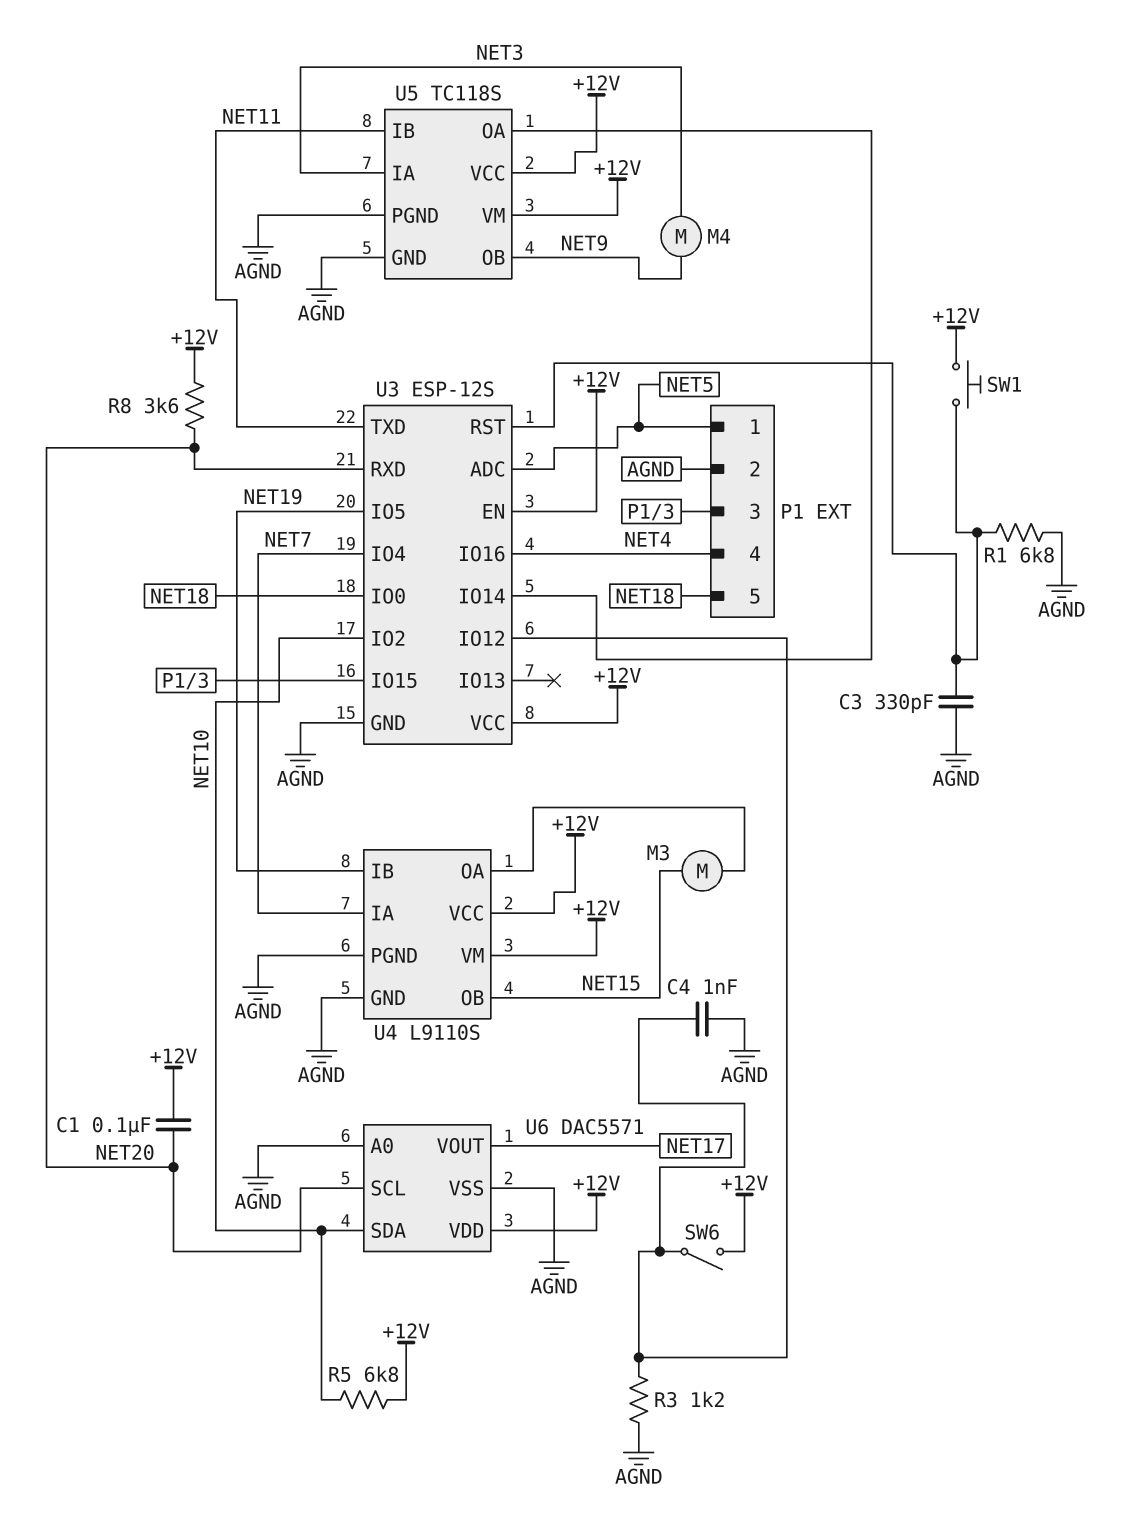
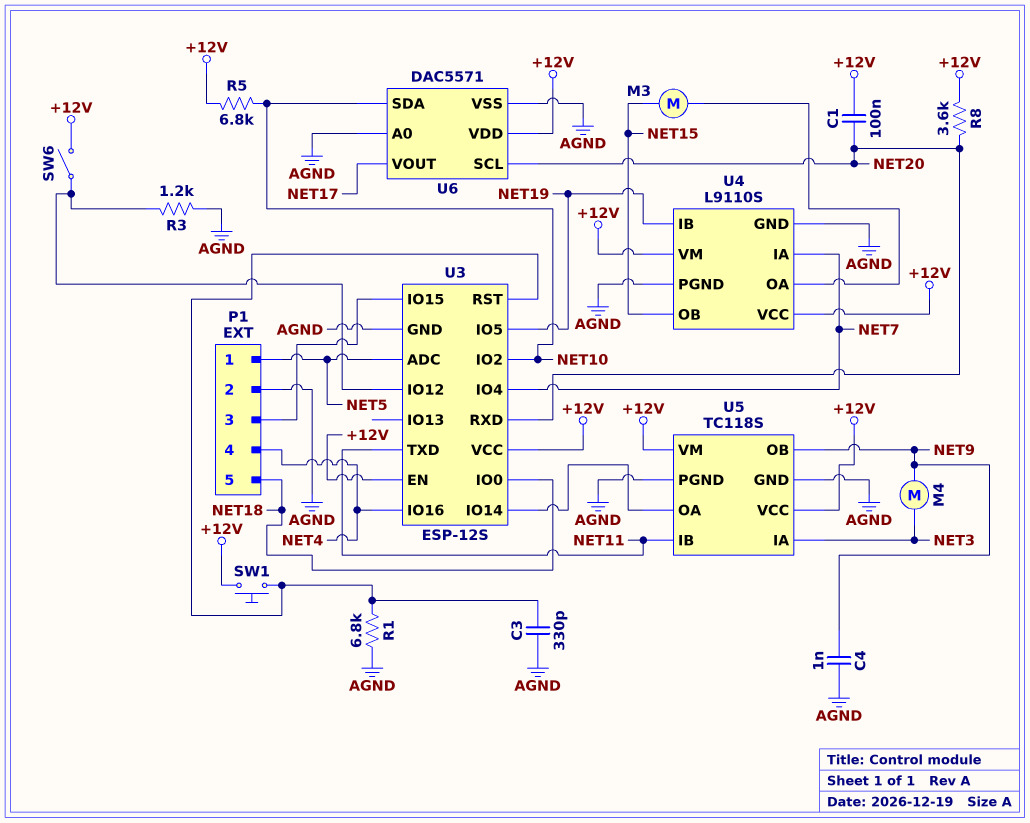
C4: 1nF (AGND, U3/IO12) -> 1nF (AGND, NET9)

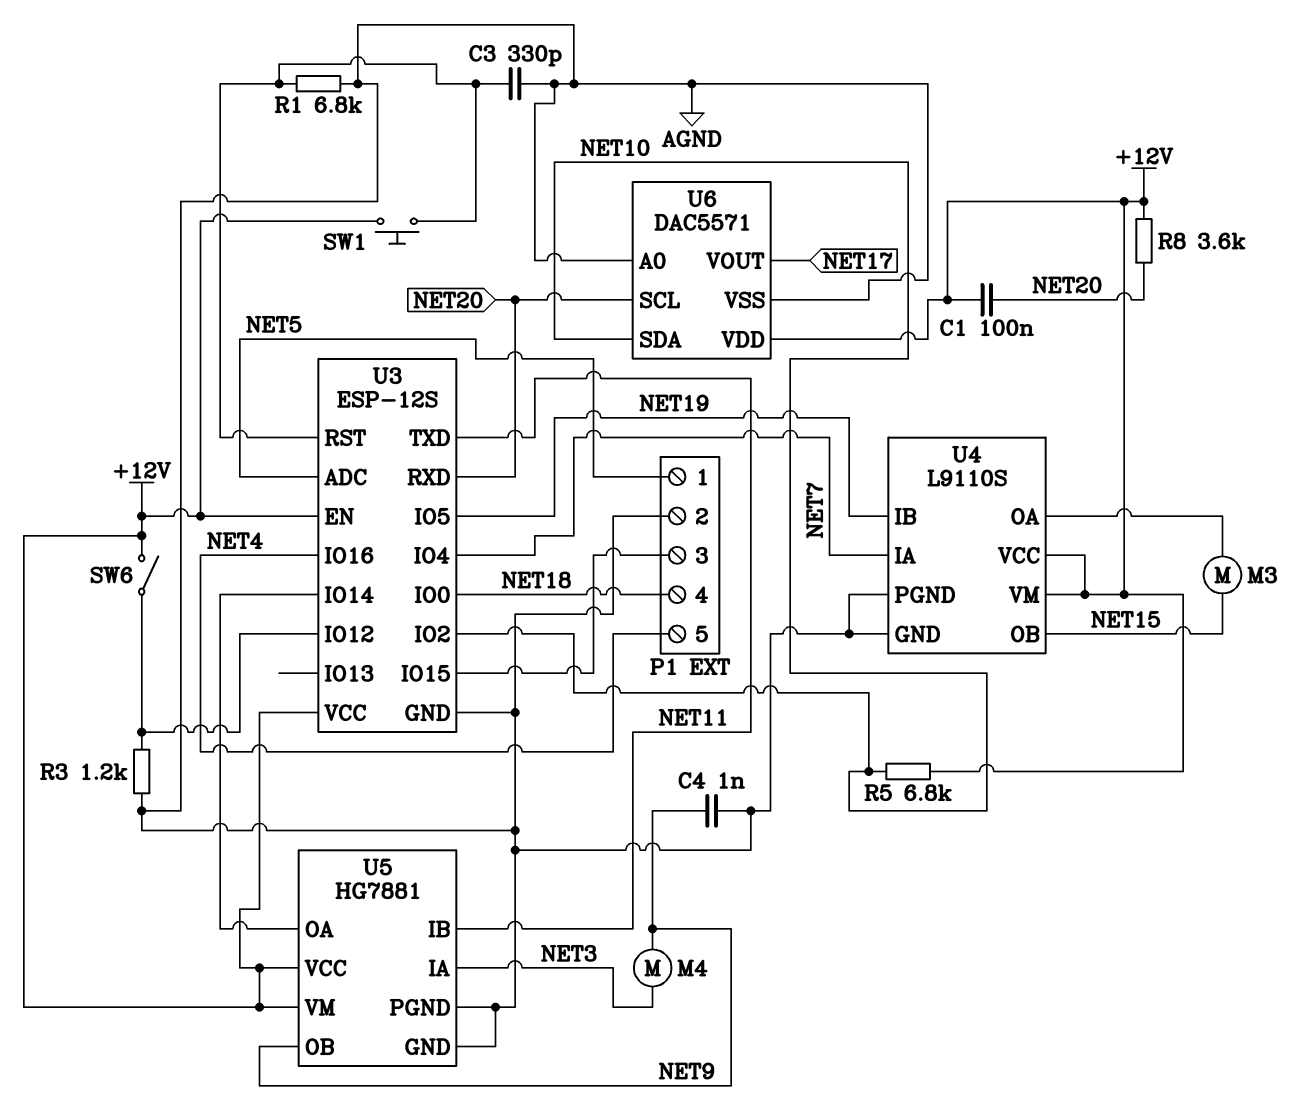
P1 pin 4: NET4 -> NET18
P1 pin 5: NET18 -> NET4
U5: TC118S -> HG7881

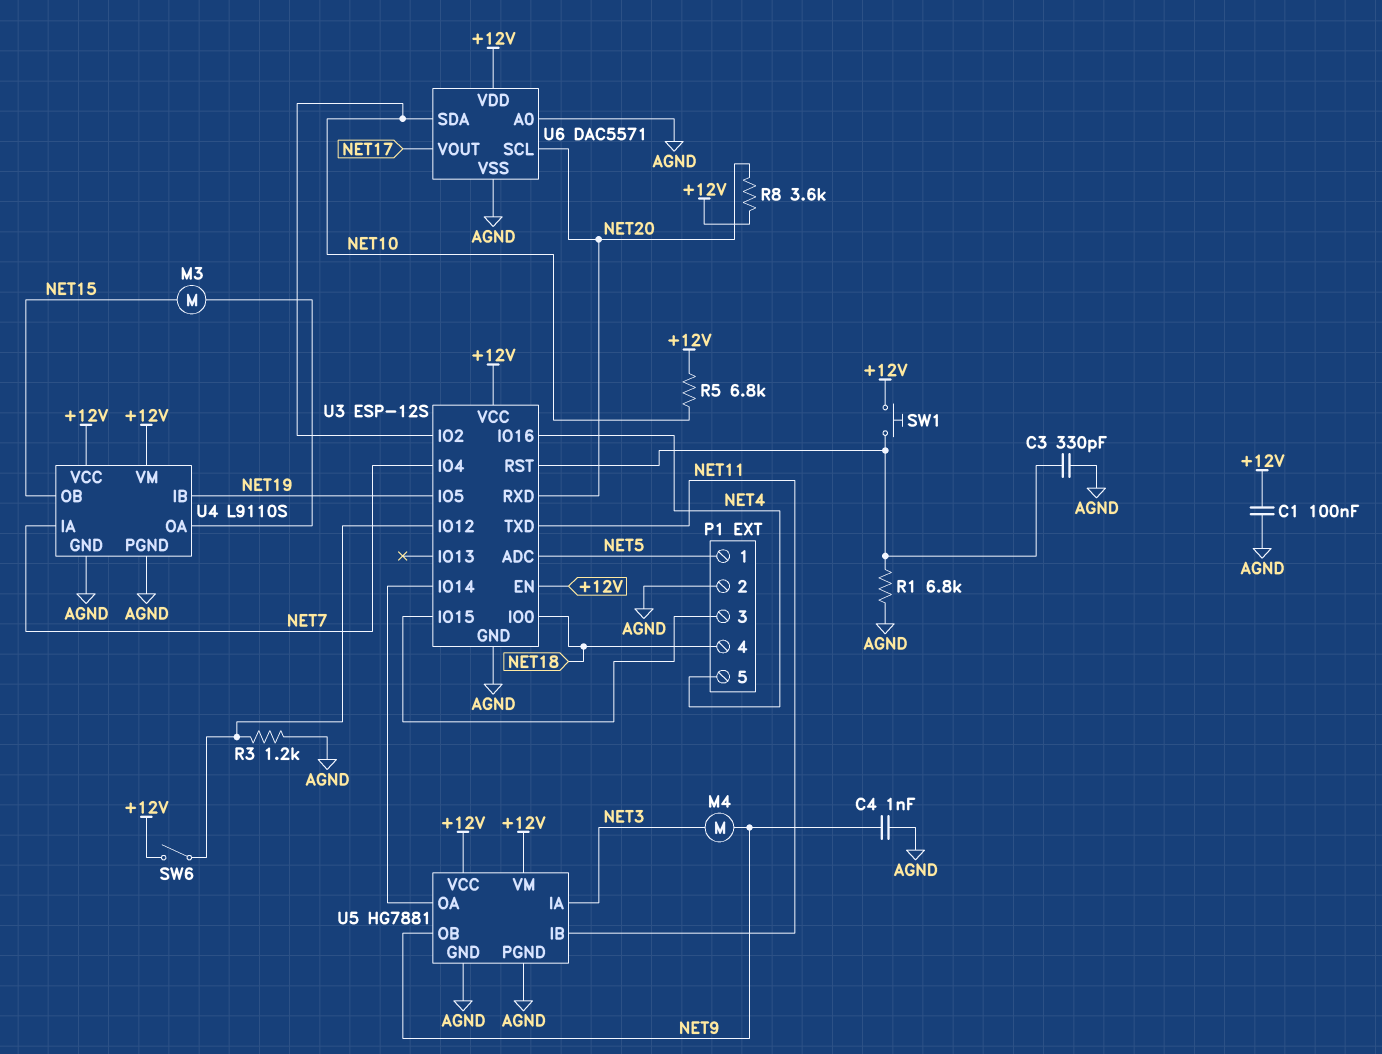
C1: 100nF (+12V, NET20) -> 100nF (+12V, AGND)

